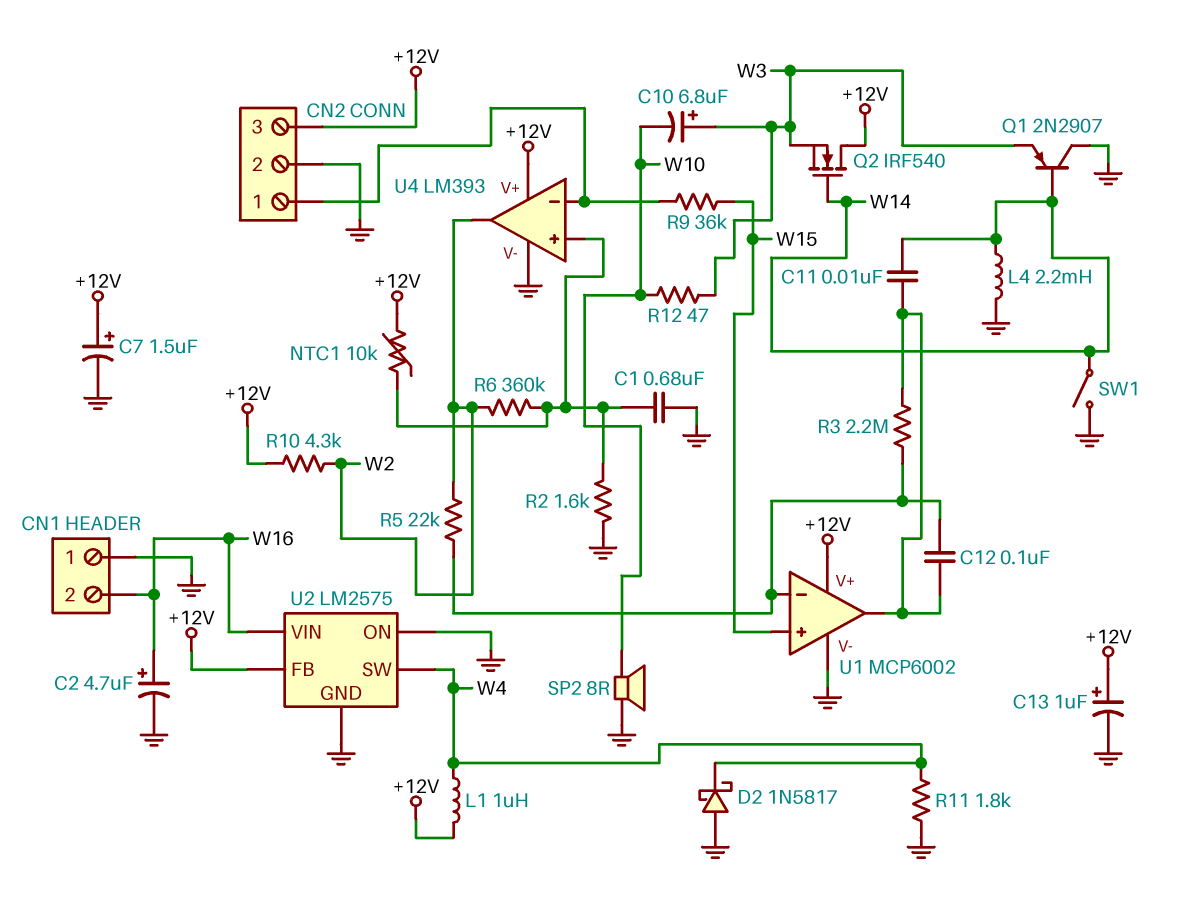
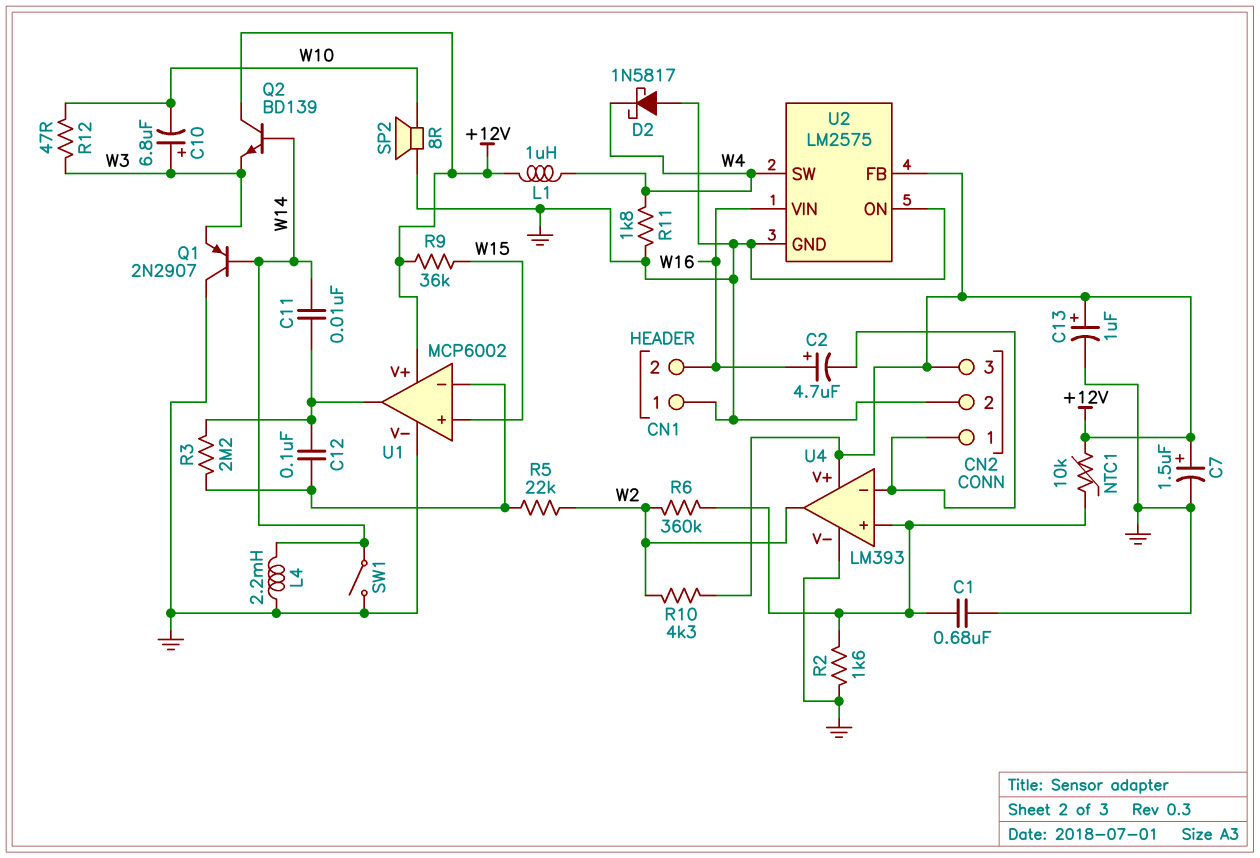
C2: 4.7uF (plus W16, minus GND) -> 4.7uF (plus W16, minus CN2/1)
Q2: NMOS IRF540 (G W14, D +12V, S W3) -> NPN BD139 (B W14, C +12V, E W3)
R9: 36k (CN2/1, W15) -> 36k (+12V, W15)

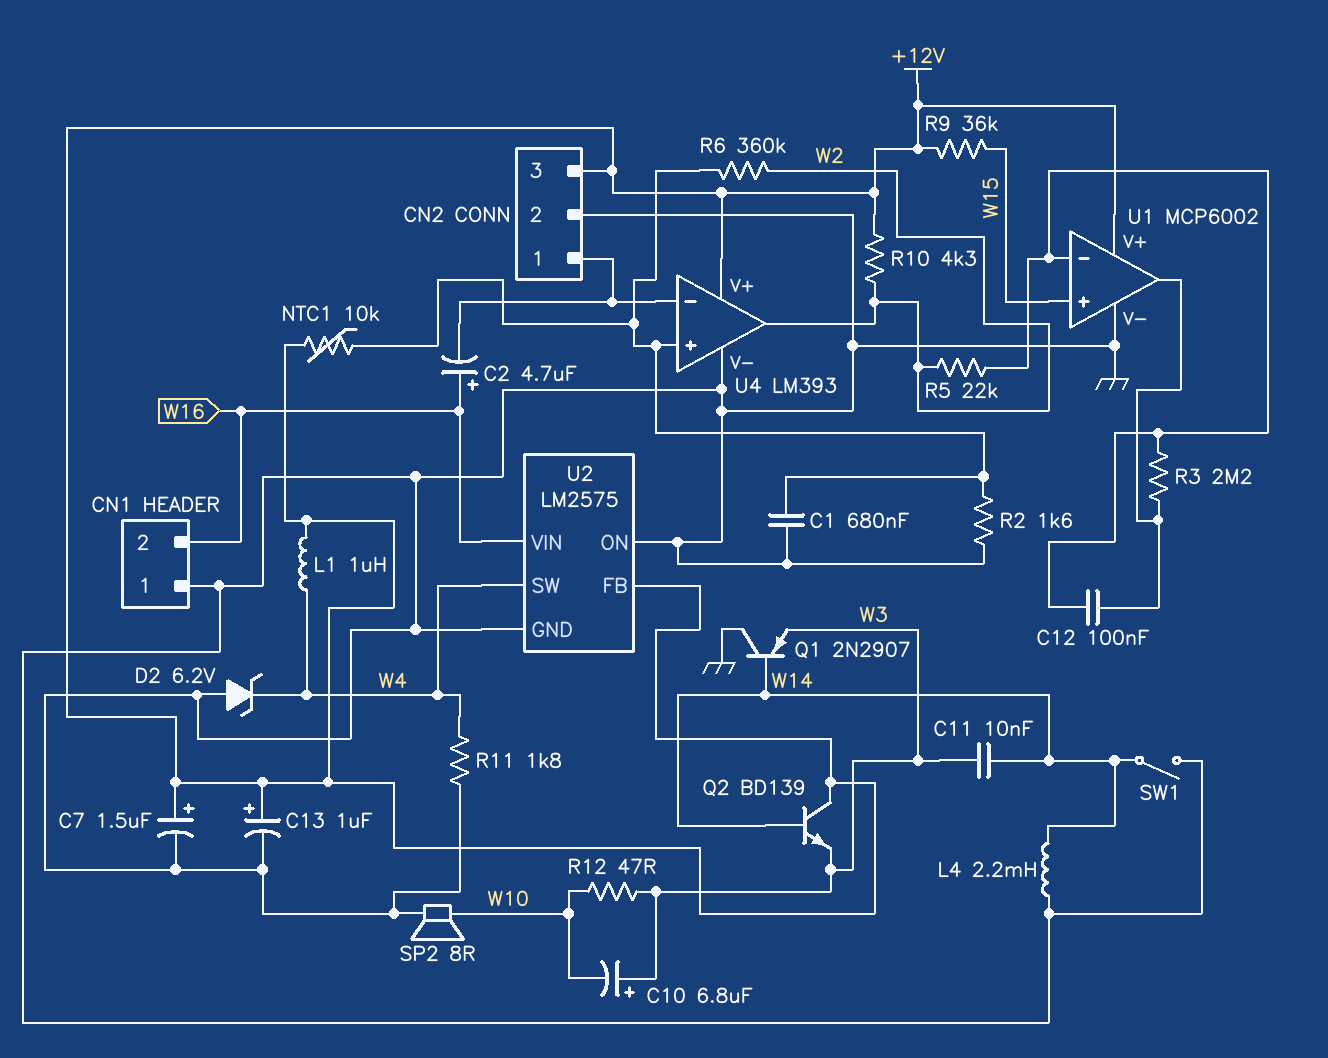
C11: 10nF (U1/out, W14) -> 10nF (W3, W14)
D2: schottky 1N5817 (A GND, K W4) -> zener 6.2V (A GND, K W4)

